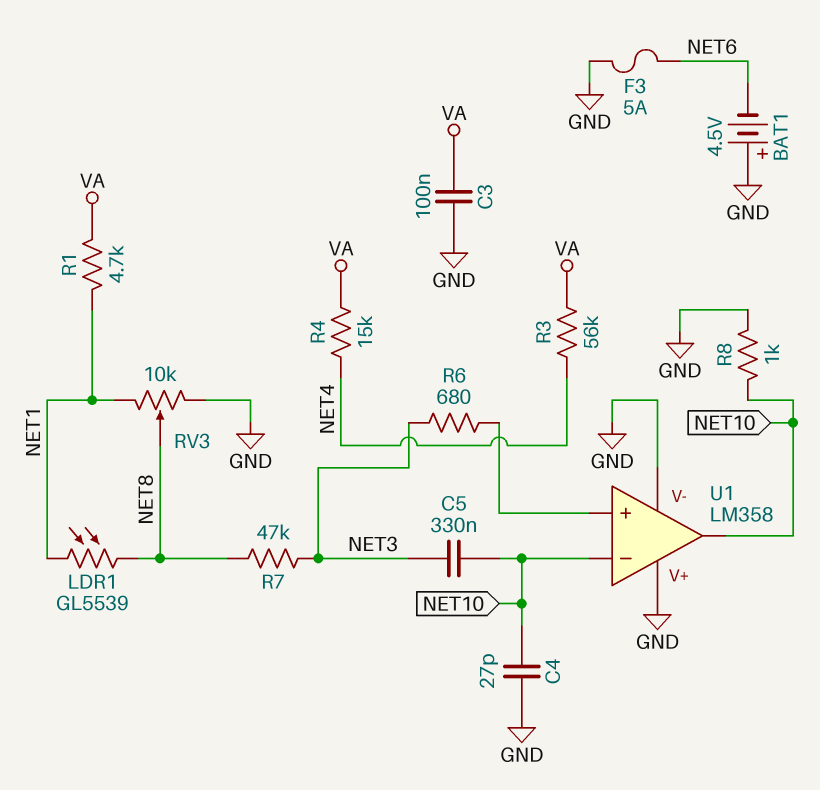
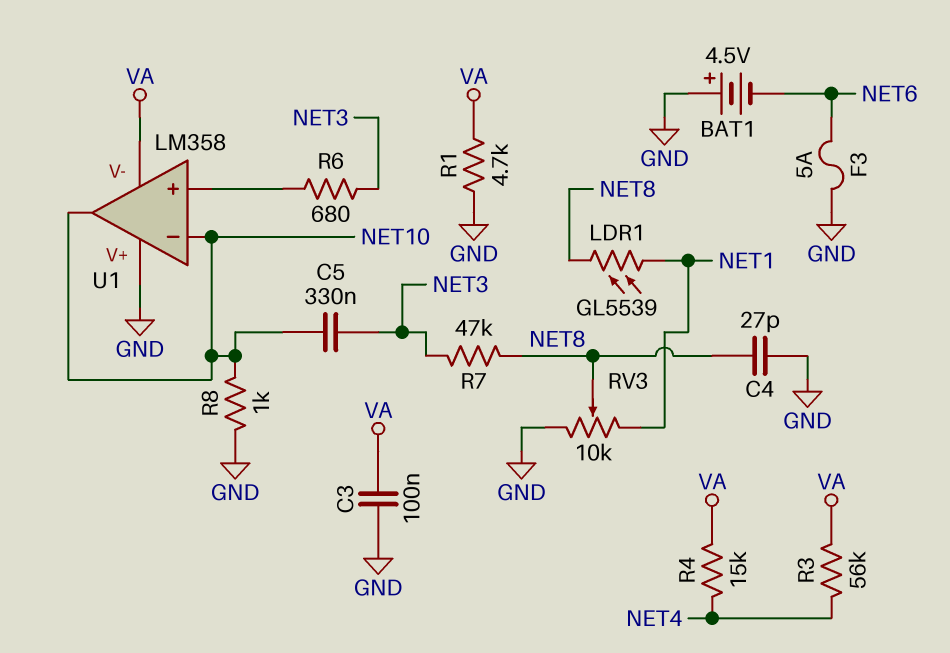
C4: 27pF (GND, NET10) -> 27pF (GND, NET8)
R1: 4.7k (NET1, VA) -> 4.7k (GND, VA)
U1 pin V-: GND -> VA

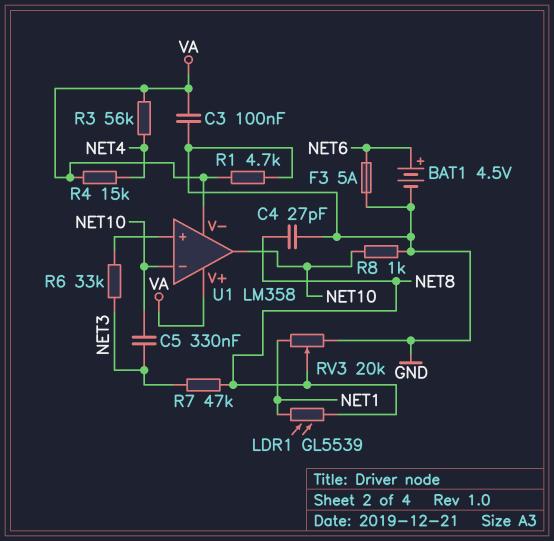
BAT1: 4.5V (plus GND, minus NET6) -> 4.5V (plus NET6, minus GND)
R6: 680 (NET3, U1/in+) -> 33k (NET3, U1/in+)
RV3: 10k (GND, NET1, wiper NET8) -> 20k (GND, NET1, wiper NET8)
U1 pin V+: GND -> VA

